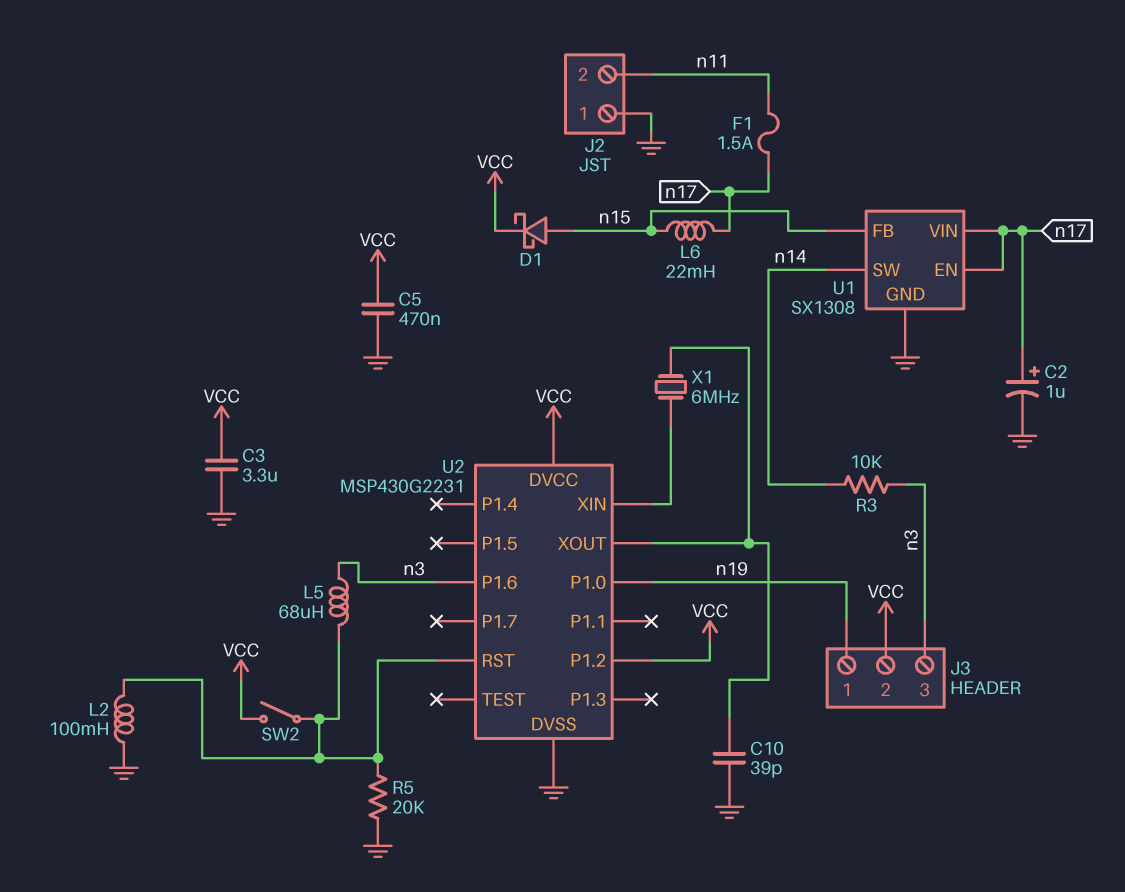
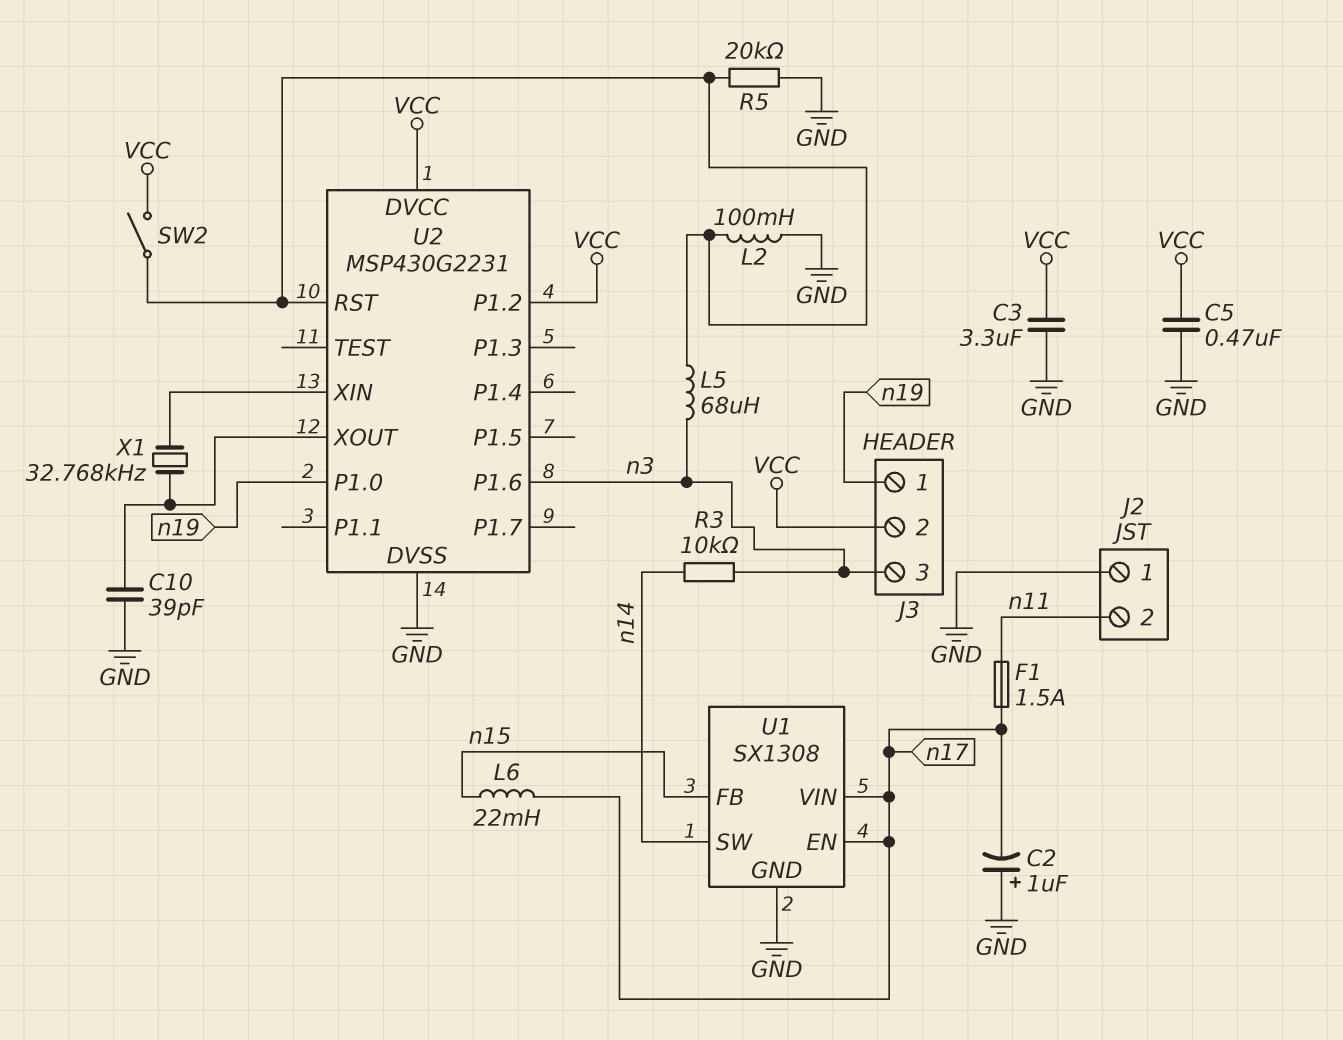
C2: 1uF (plus n17, minus GND) -> 1uF (plus GND, minus n17)
D1: schottky (A n15, K VCC) -> none
X1: 6MHz (U2/XIN, U2/XOUT) -> 32.768kHz (U2/XIN, U2/XOUT)

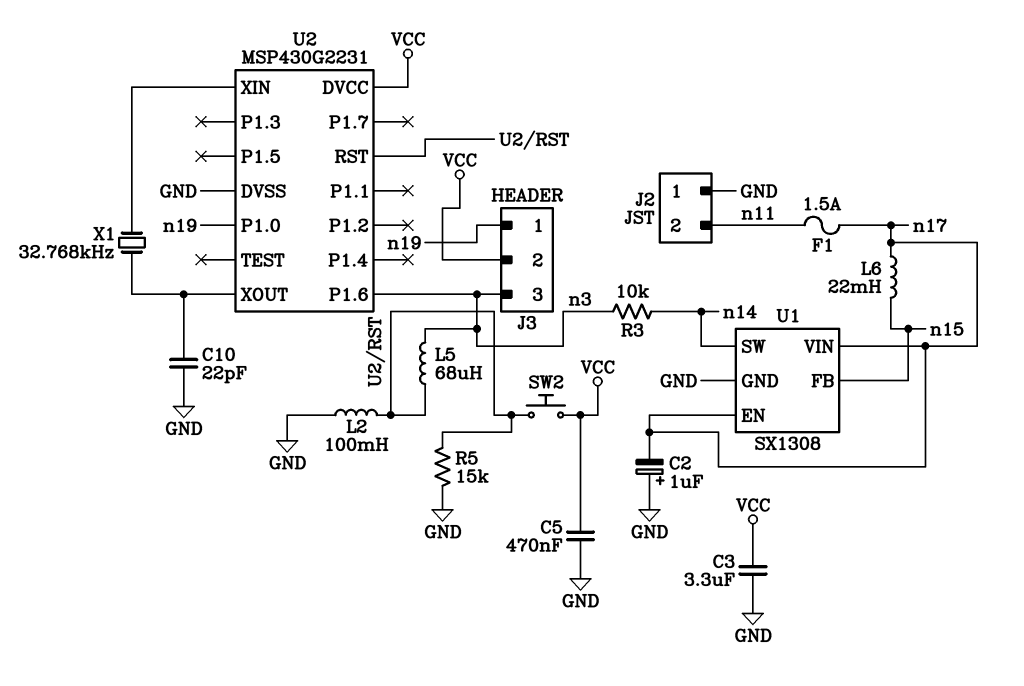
C10: 39pF (GND, U2/XOUT) -> 22pF (GND, U2/XOUT)
R5: 20k (GND, U2/RST) -> 15k (GND, U2/RST)
SW2: switch (U2/RST, VCC) -> button (U2/RST, VCC)
U2 pin P1.2: VCC -> none

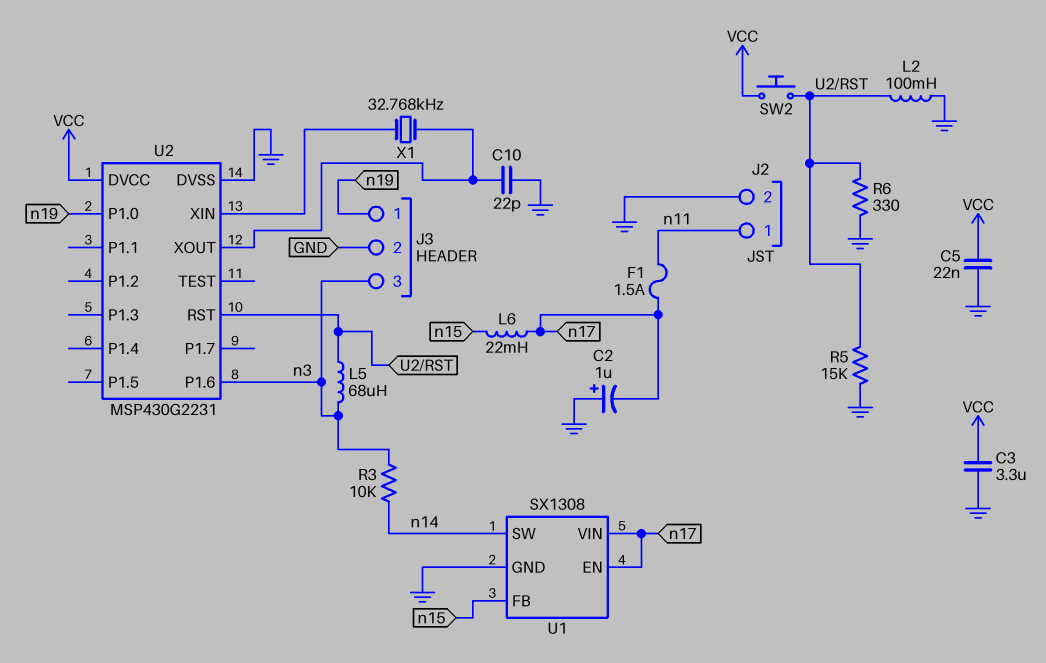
C5: 470nF (GND, VCC) -> 22nF (GND, VCC)
J2 pin 1: GND -> n11
J2 pin 2: n11 -> GND
J3 pin 2: VCC -> GND
R6: none -> 330 (GND, U2/RST)

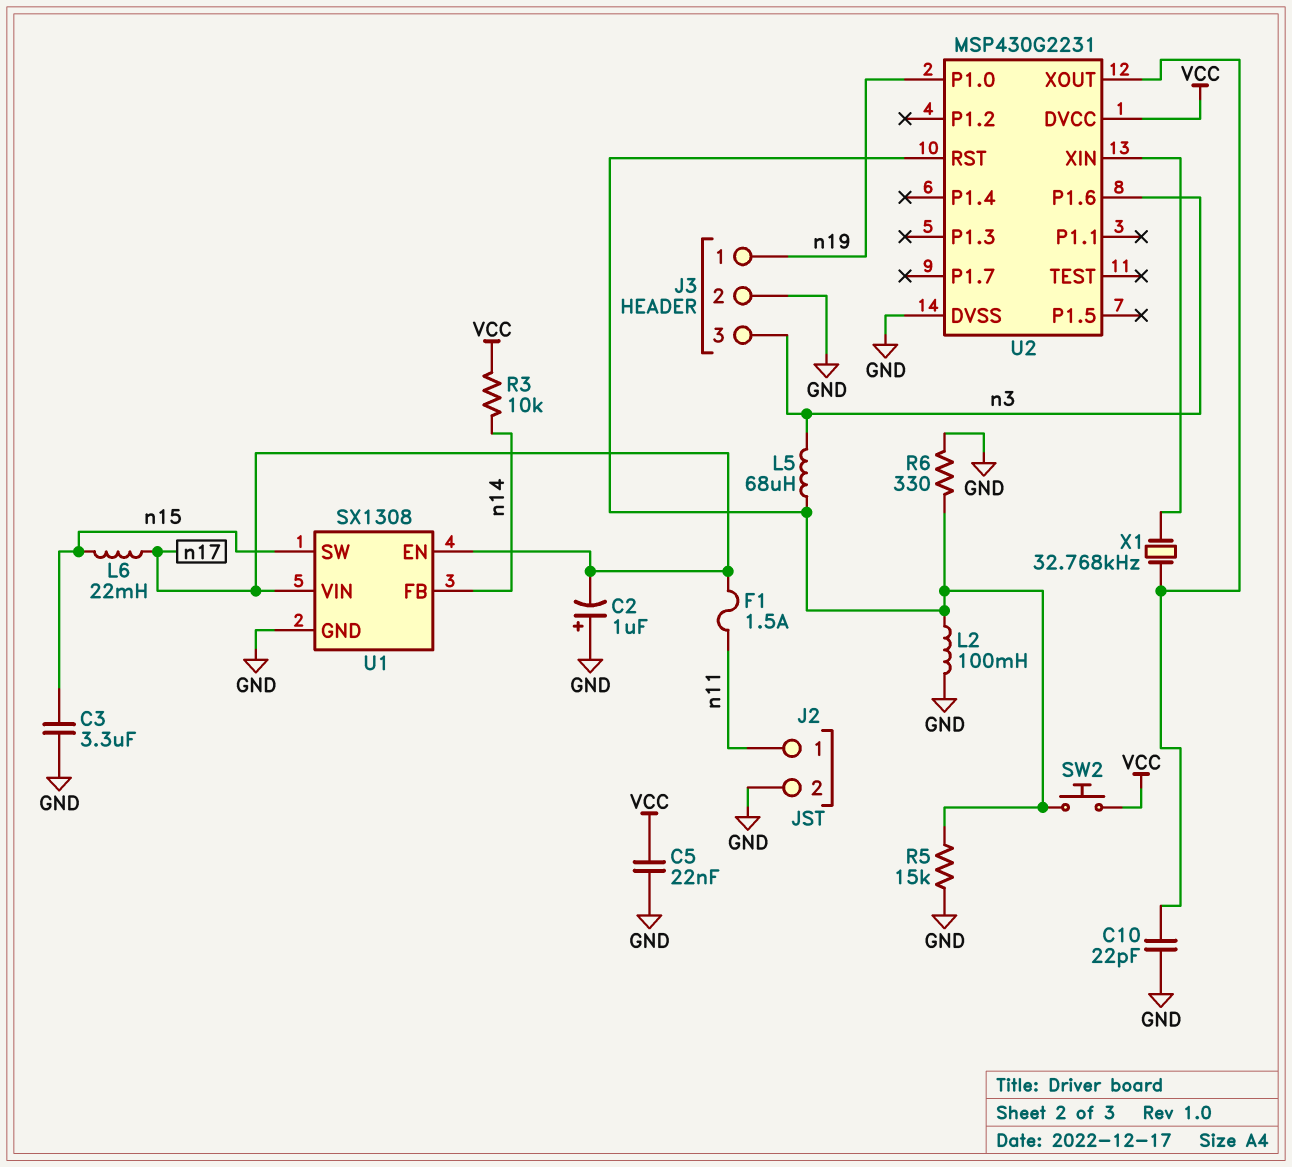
C3: 3.3uF (GND, VCC) -> 3.3uF (GND, n15)
R3: 10k (n3, n14) -> 10k (VCC, n14)
U1 pin FB: n15 -> n14
U1 pin SW: n14 -> n15

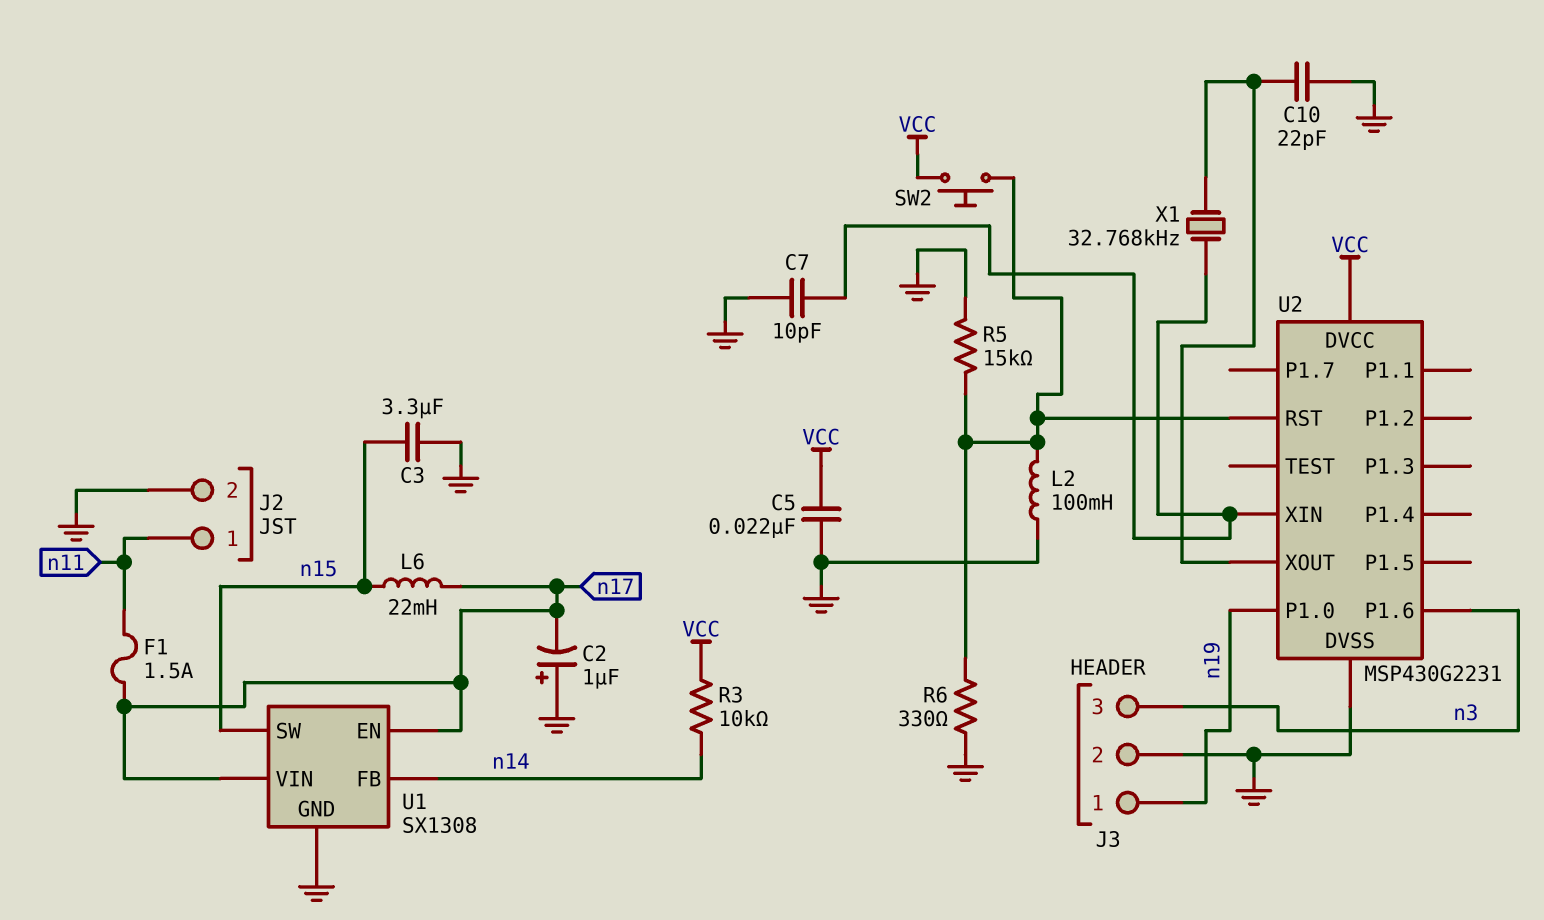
C7: none -> 10pF (GND, U2/XIN)
L5: 68uH (U2/RST, n3) -> none

